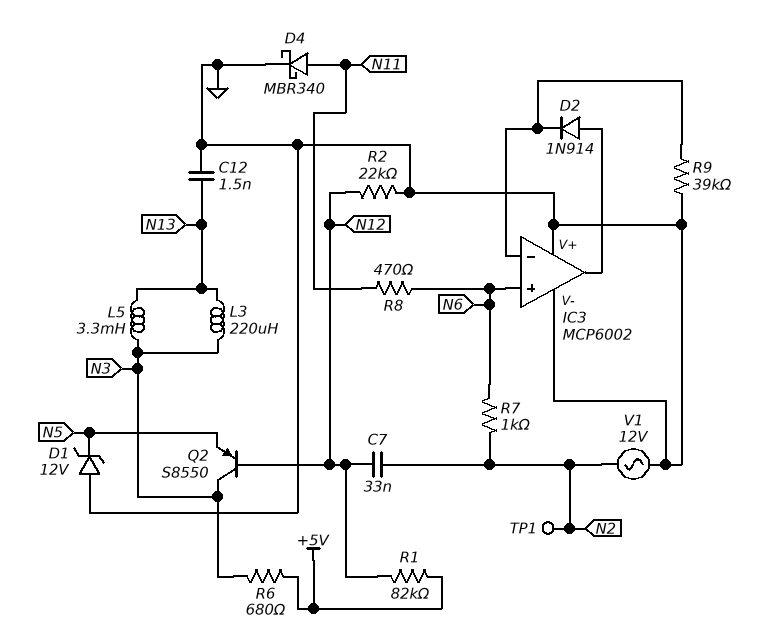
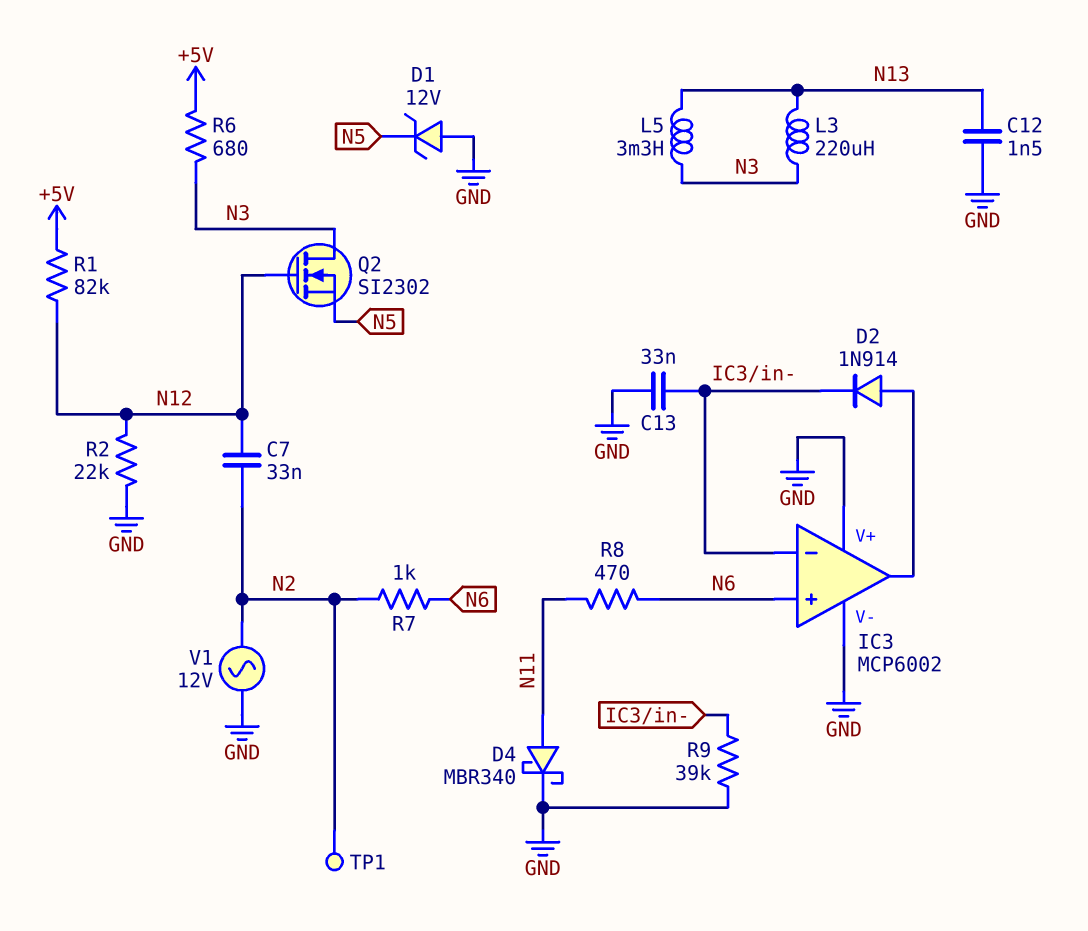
C13: none -> 33nF (GND, IC3/in-)
Q2: PNP S8550 (B N12, C N3, E N5) -> NMOS SI2302 (G N12, D N3, S N5)

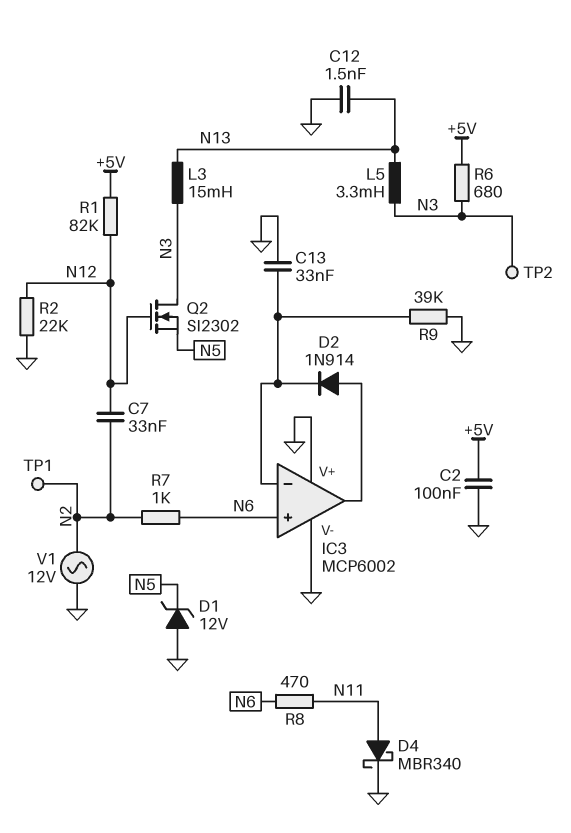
C2: none -> 100nF (+5V, GND)
L3: 220uH (N3, N13) -> 15mH (N3, N13)
TP2: none -> test point (N3)

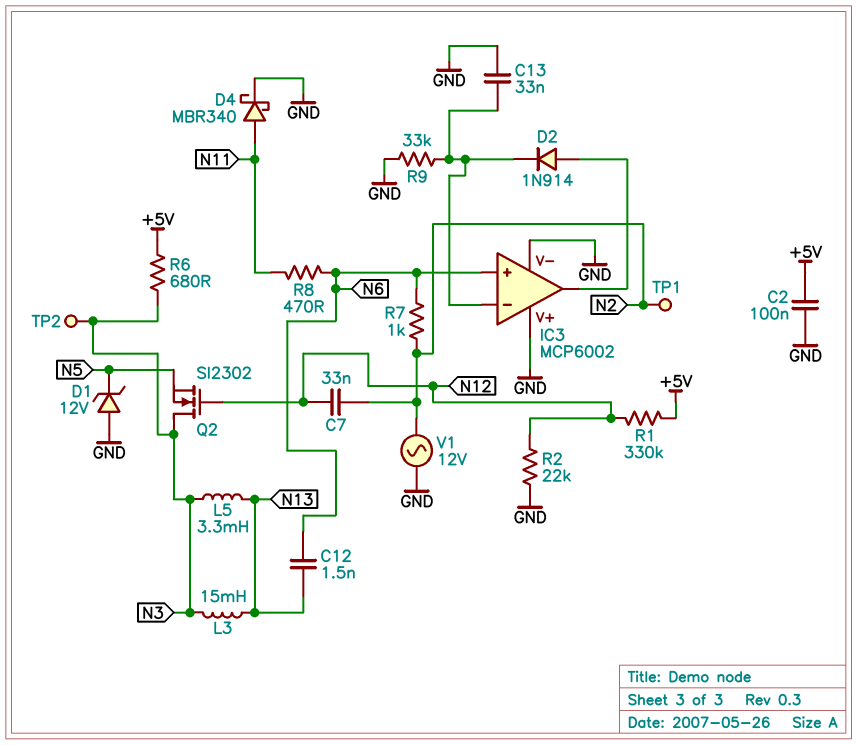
C12: 1.5nF (GND, N13) -> 1.5nF (N6, N13)
R1: 82k (+5V, N12) -> 330k (+5V, N12)
R9: 39k (GND, IC3/in-) -> 33k (GND, IC3/in-)

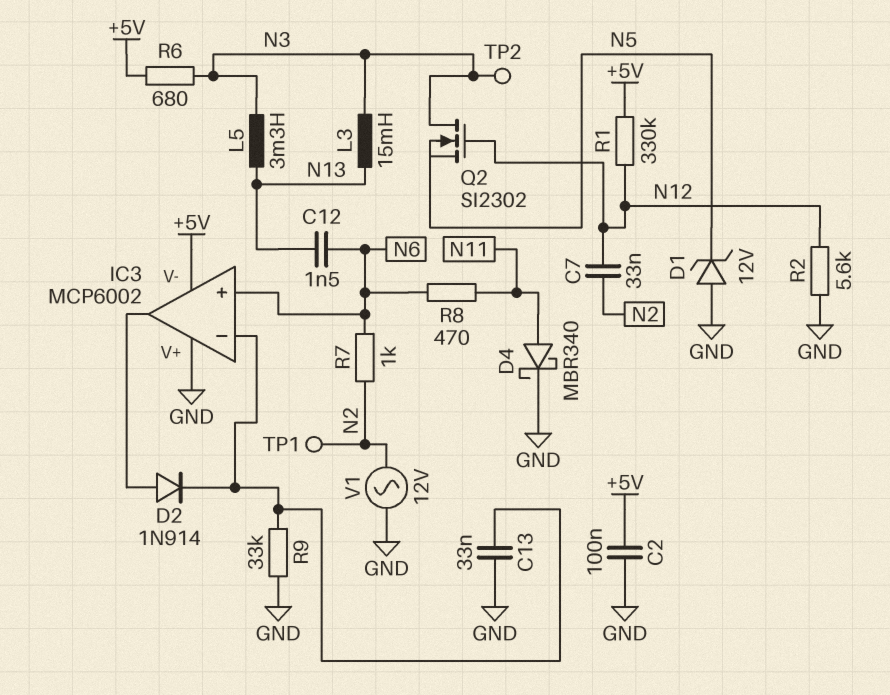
IC3 pin V-: GND -> +5V
R2: 22k (GND, N12) -> 5.6k (GND, N12)

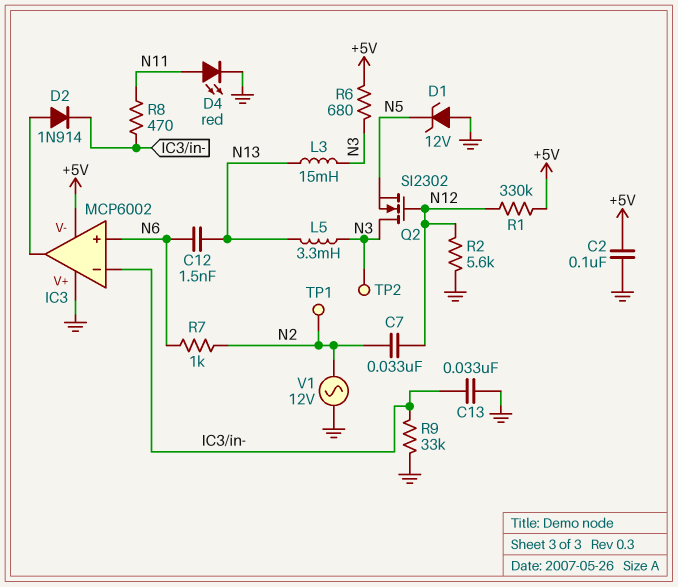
D4: schottky MBR340 (A N11, K GND) -> LED red (A N11, K GND)
R8: 470 (N6, N11) -> 470 (IC3/in-, N11)

